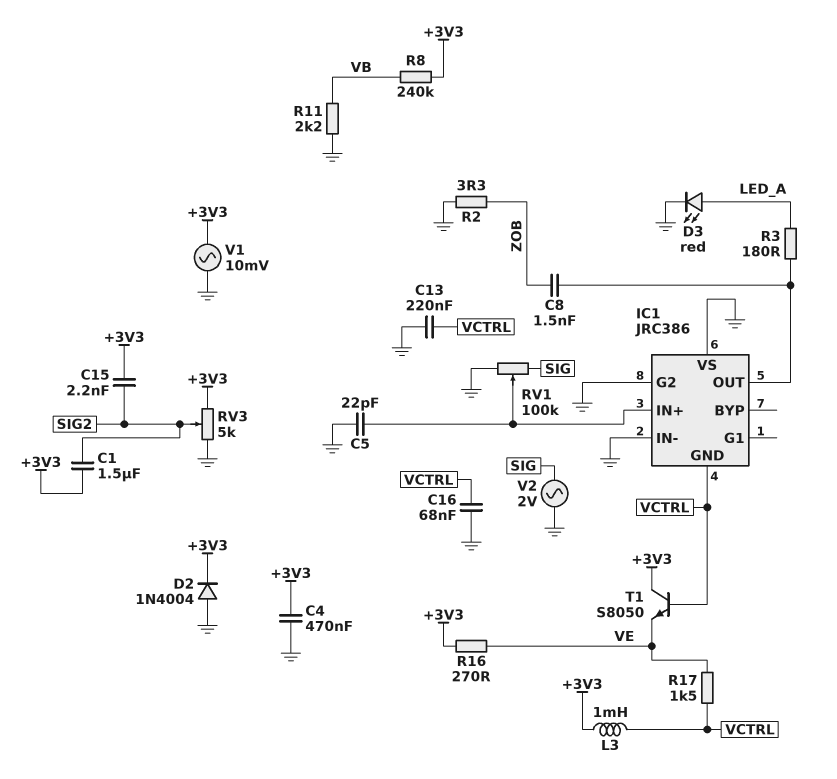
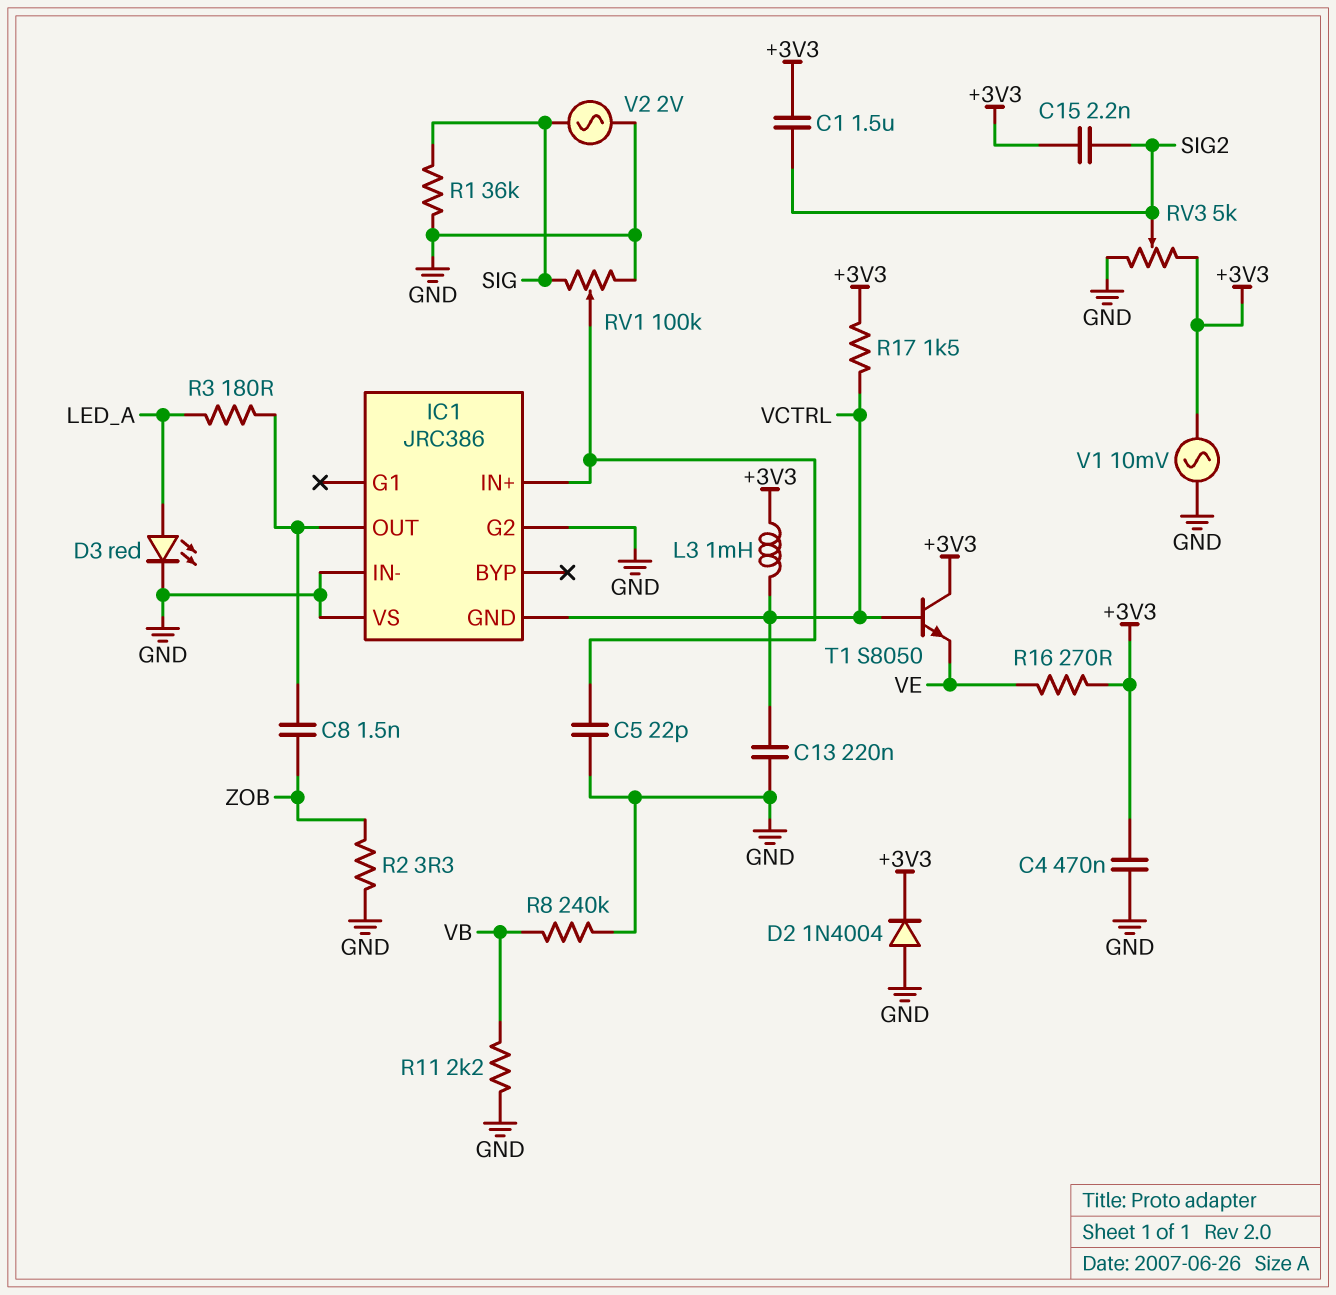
C16: 68nF (GND, VCTRL) -> none
R1: none -> 36k (GND, SIG)
R8: 240k (+3V3, VB) -> 240k (GND, VB)
R17: 1.5k (VCTRL, VE) -> 1.5k (+3V3, VCTRL)

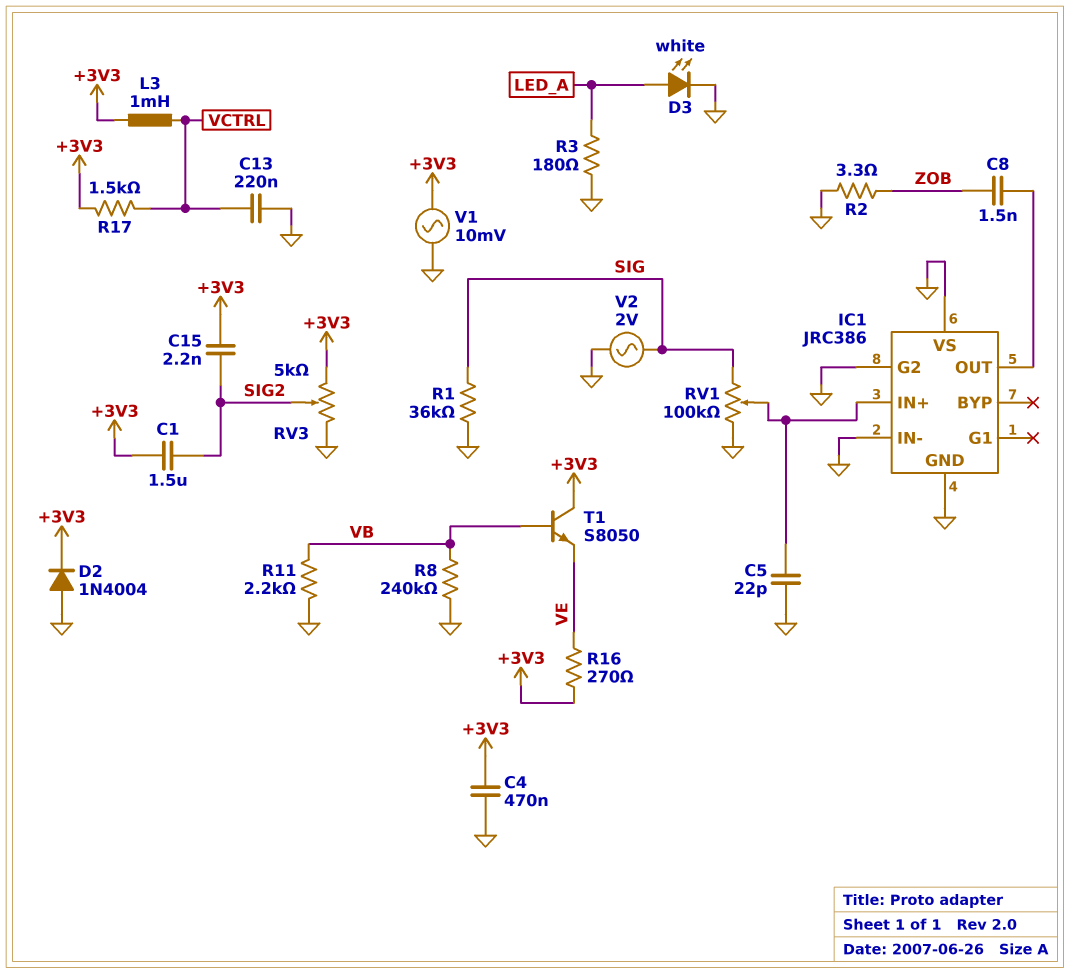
D3: LED red (A LED_A, K GND) -> LED white (A LED_A, K GND)
IC1 pin GND: VCTRL -> GND
R3: 180 (IC1/OUT, LED_A) -> 180 (GND, LED_A)
T1: NPN S8050 (B VCTRL, C +3V3, E VE) -> NPN S8050 (B VB, C +3V3, E VE)

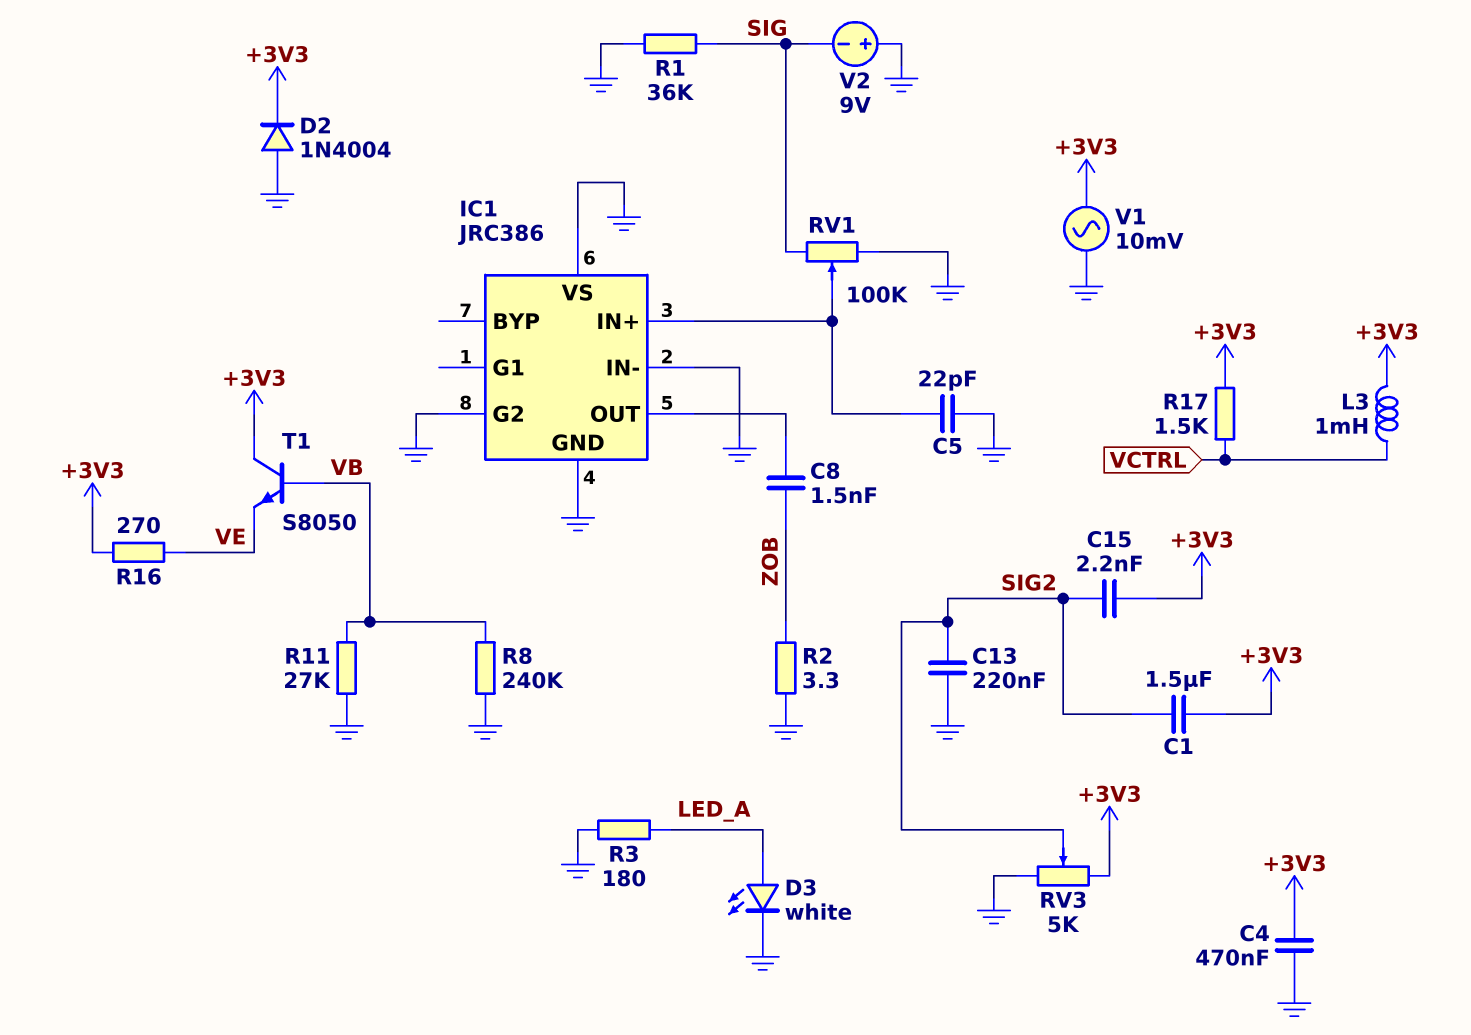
C13: 220nF (GND, VCTRL) -> 220nF (GND, SIG2)
R11: 2.2k (GND, VB) -> 27k (GND, VB)
V2: AC 2V (GND, SIG) -> 9V (plus GND, minus SIG)

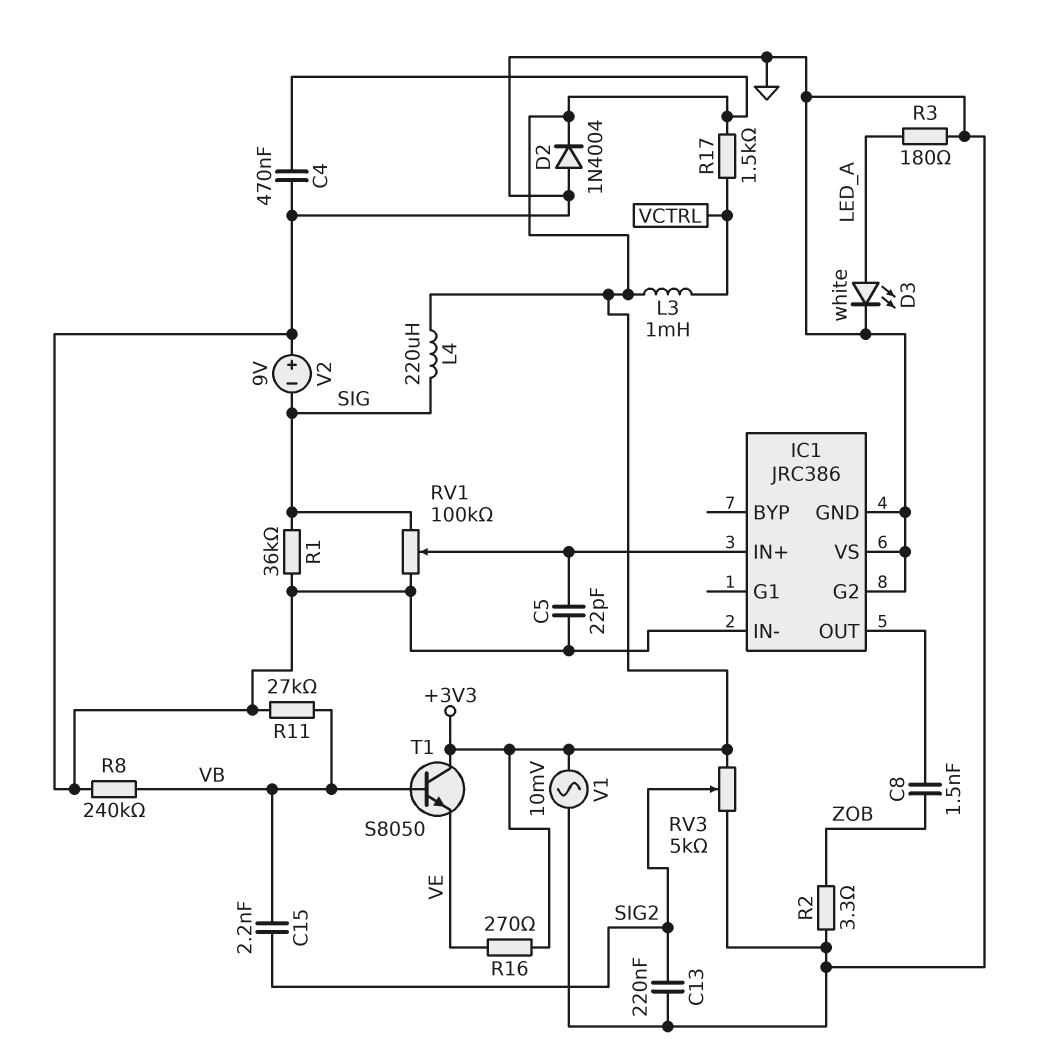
C1: 1.5uF (+3V3, SIG2) -> none
C15: 2.2nF (+3V3, SIG2) -> 2.2nF (SIG2, VB)
L4: none -> 220uH (+3V3, SIG)

